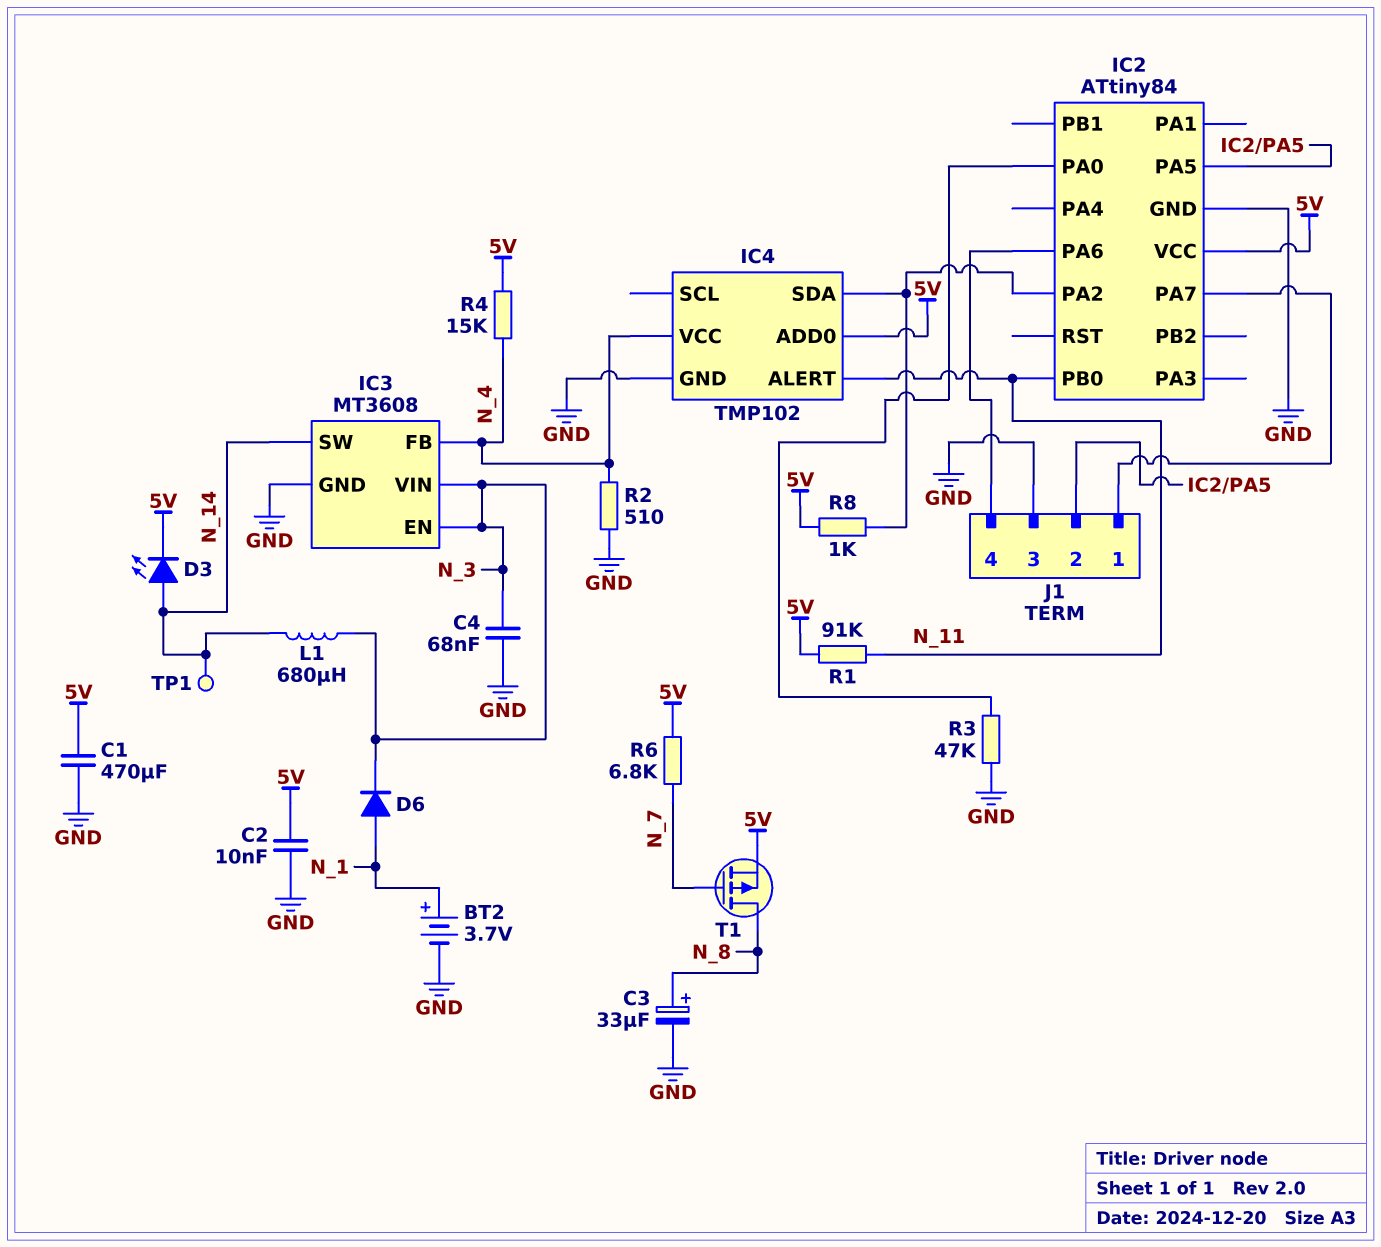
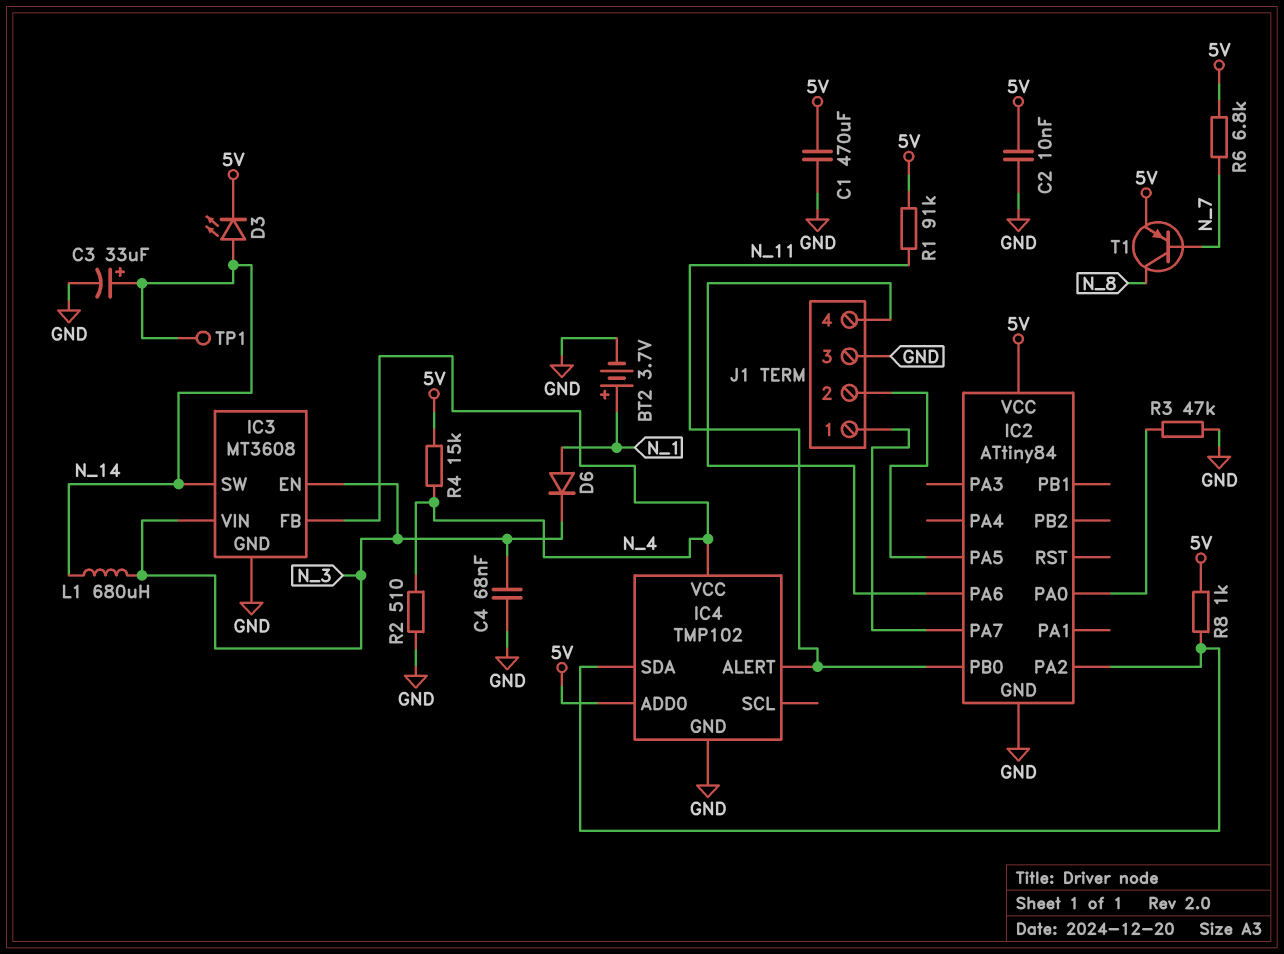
C3: 33uF (plus N_8, minus GND) -> 33uF (plus N_14, minus GND)
T1: PMOS (G N_7, D N_8, S 5V) -> PNP (B N_7, C N_8, E 5V)

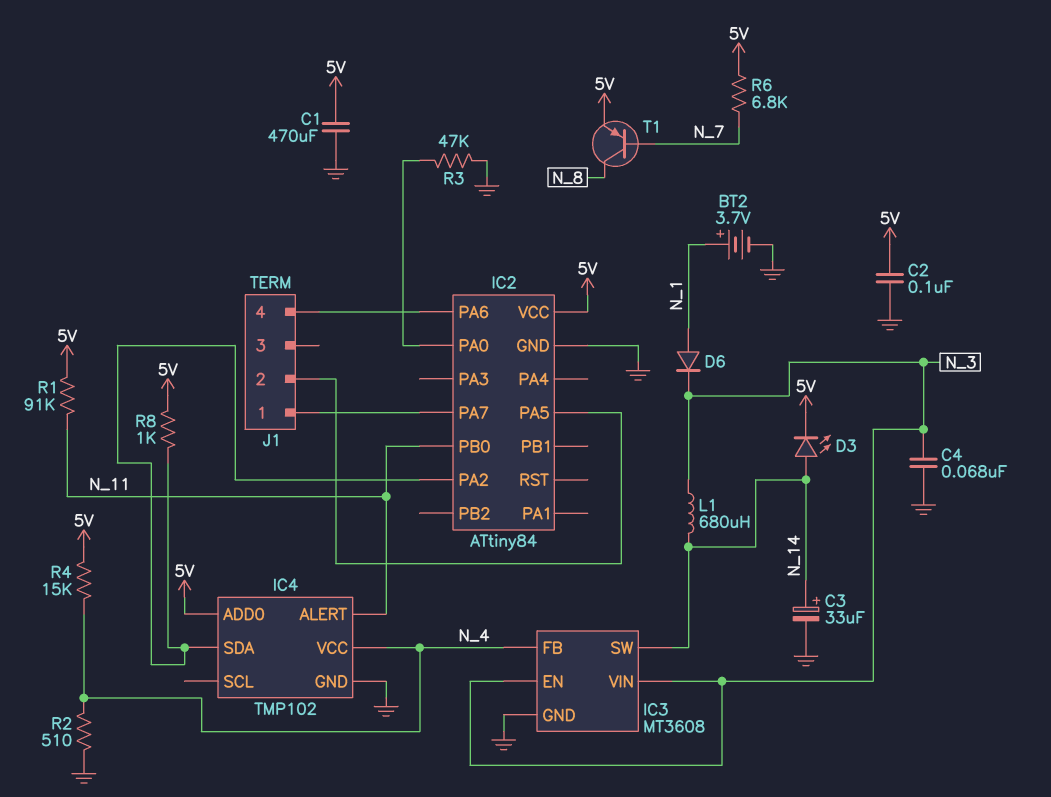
C2: 10nF (5V, GND) -> 100nF (5V, GND)
J1 pin 3: GND -> none
TP1: test point (N_14) -> none

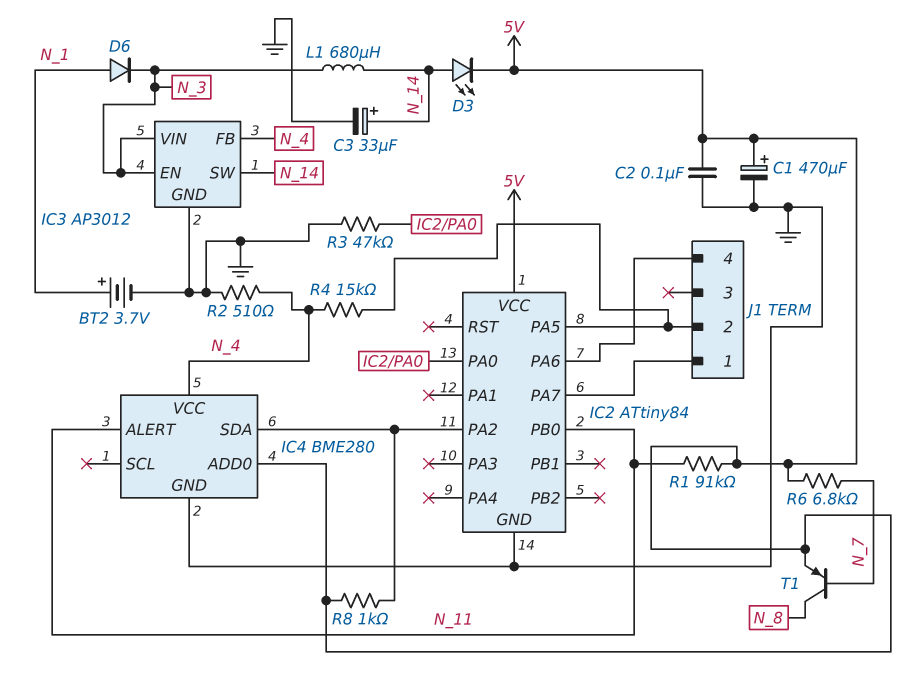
C1: 470uF (5V, GND) -> 470uF (plus 5V, minus GND)
C4: 68nF (GND, N_3) -> none
IC3: MT3608 -> AP3012
IC4: TMP102 -> BME280
R4: 15k (5V, N_4) -> 15k (IC2/PA5, N_4)

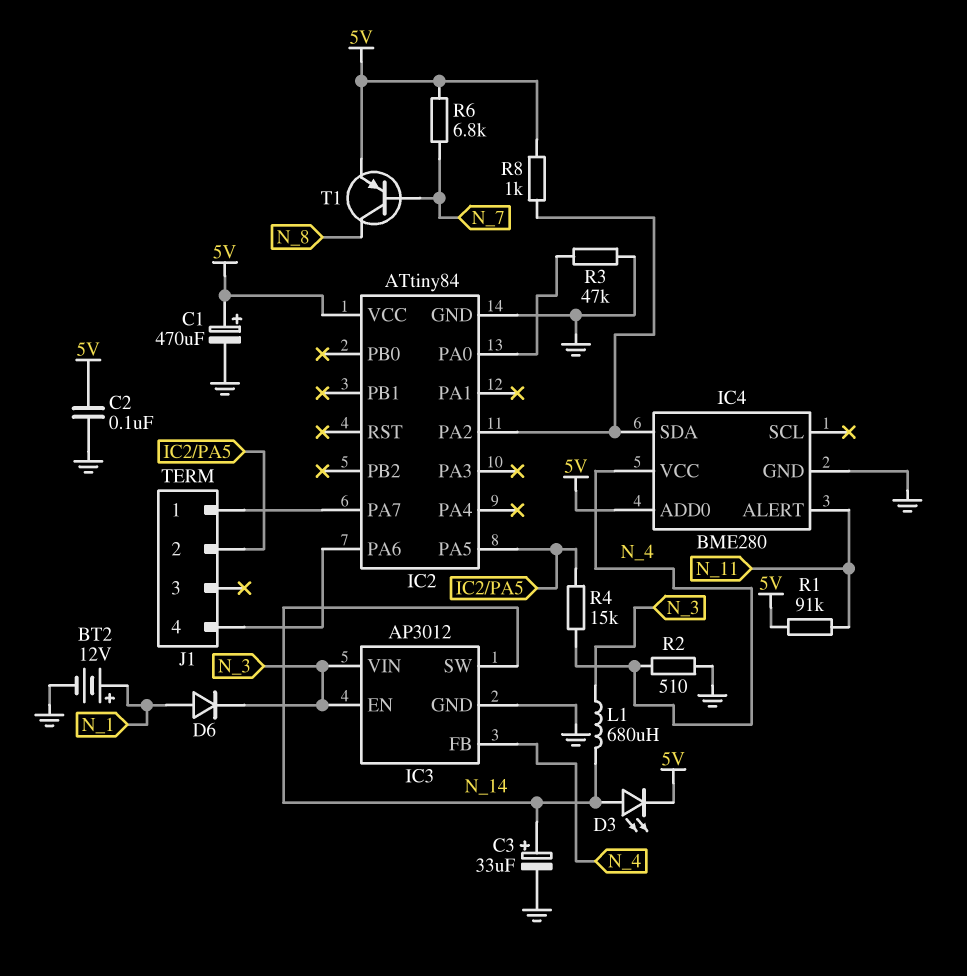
BT2: 3.7V (plus N_1, minus GND) -> 12V (plus N_1, minus GND)
IC2 pin PB0: N_11 -> none

